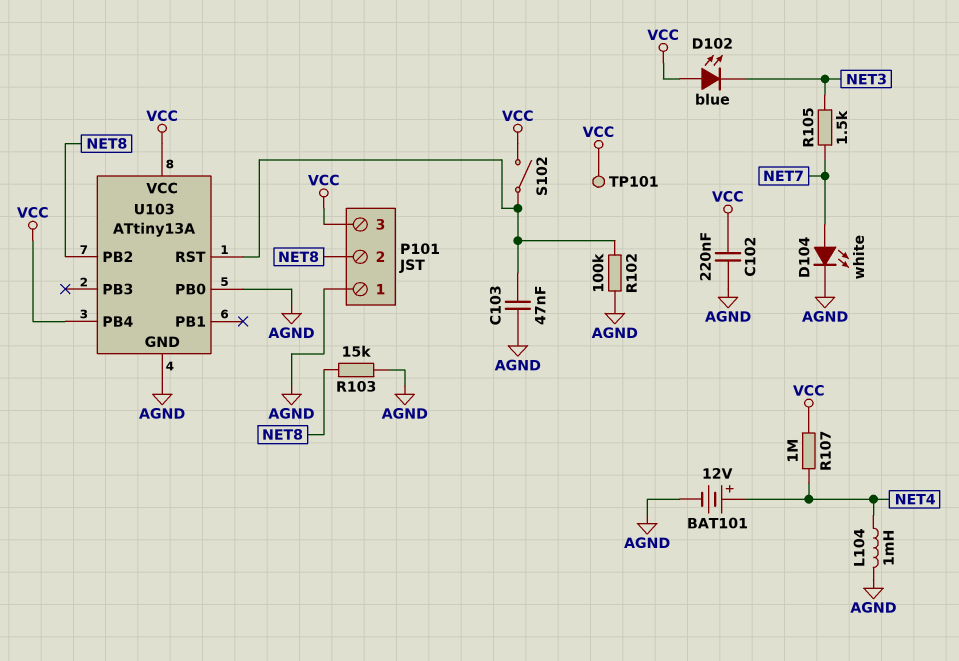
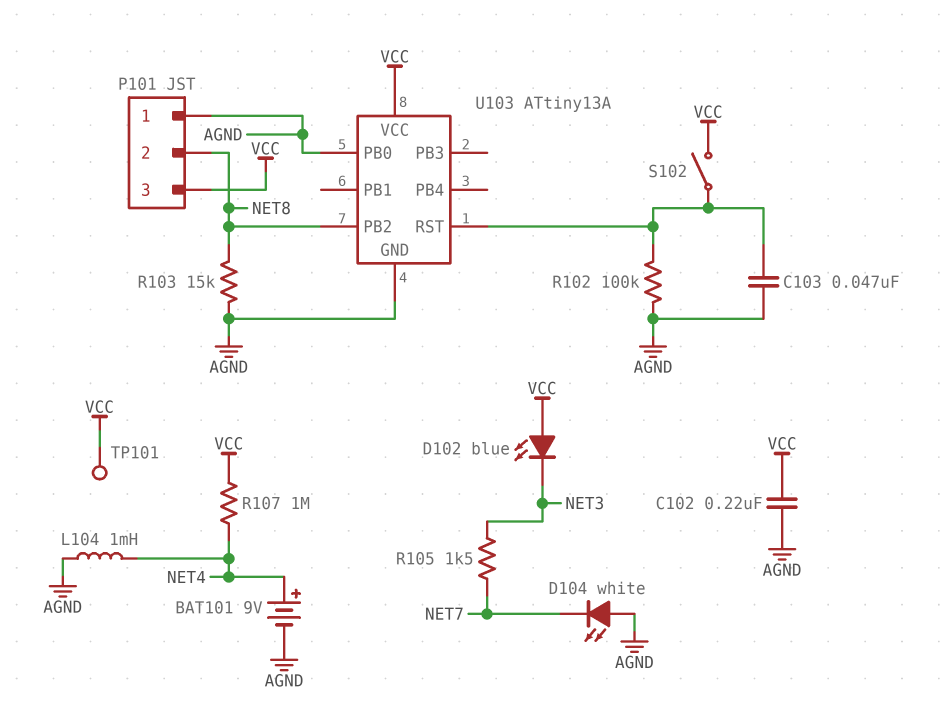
BAT101: 12V (plus NET4, minus AGND) -> 9V (plus NET4, minus AGND)
D104: LED white (A NET7, K AGND) -> LED white (A AGND, K NET7)
U103 pin PB4: VCC -> none

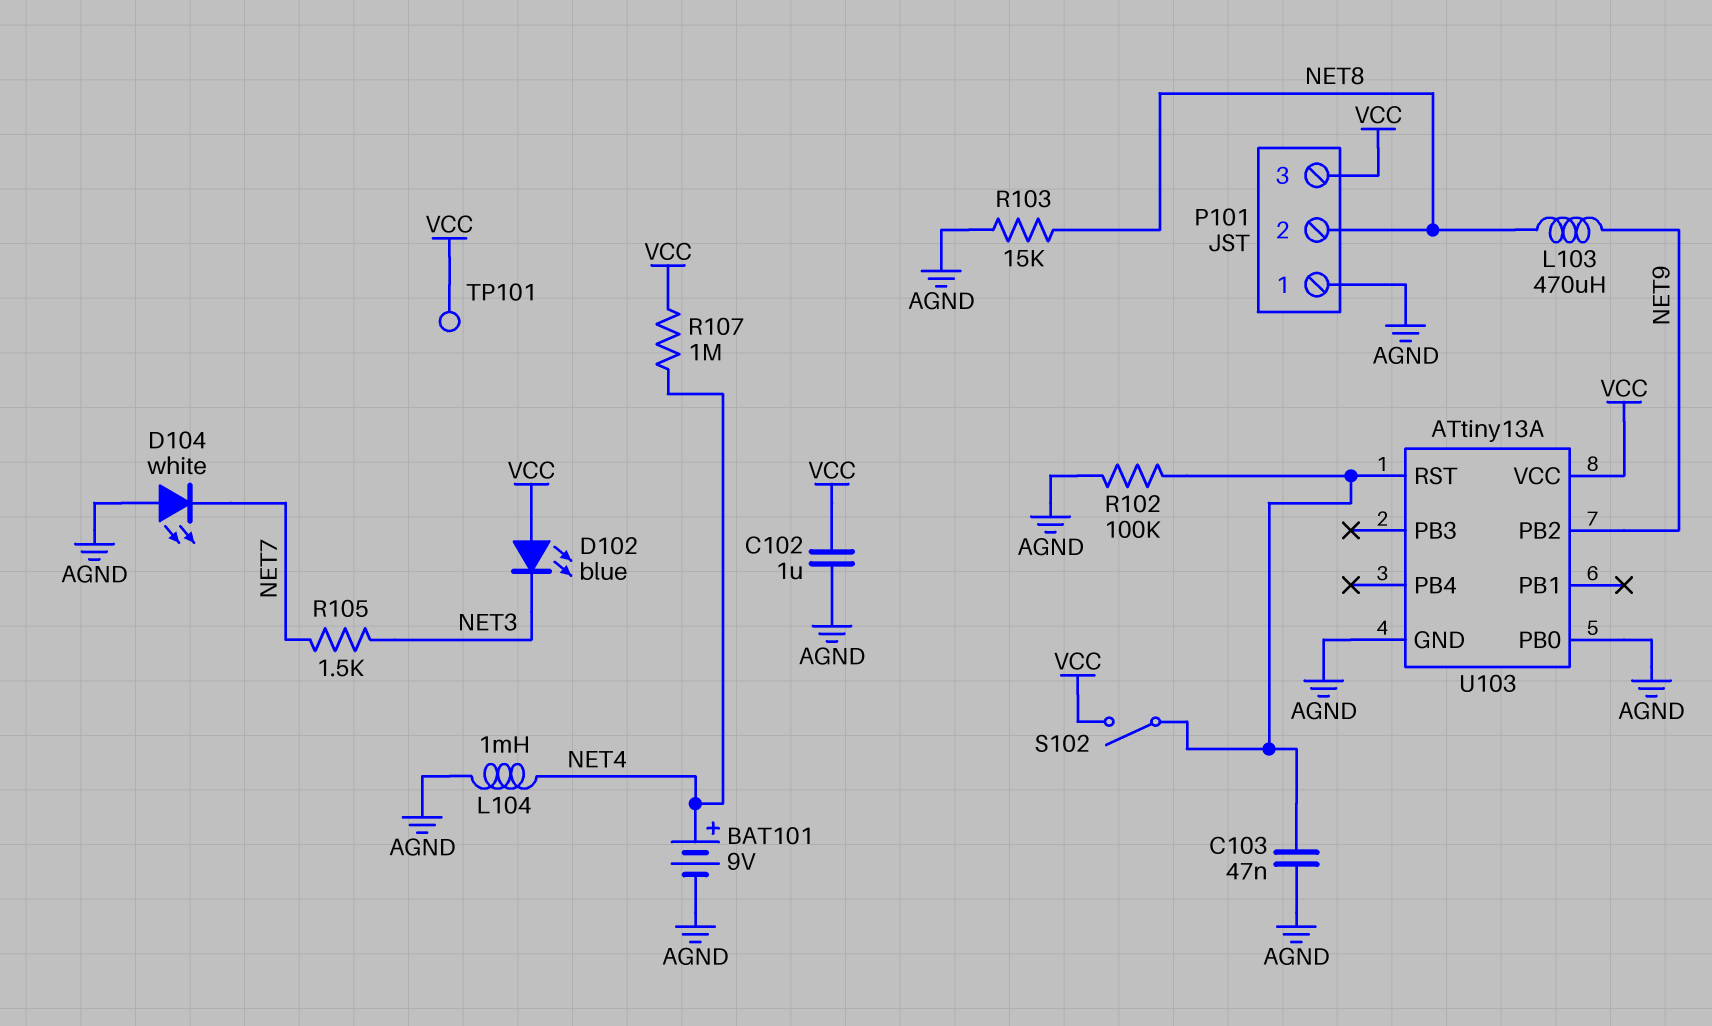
C102: 220nF (AGND, VCC) -> 1uF (AGND, VCC)
L103: none -> 470uH (NET8, NET9)
U103 pin PB2: NET8 -> NET9

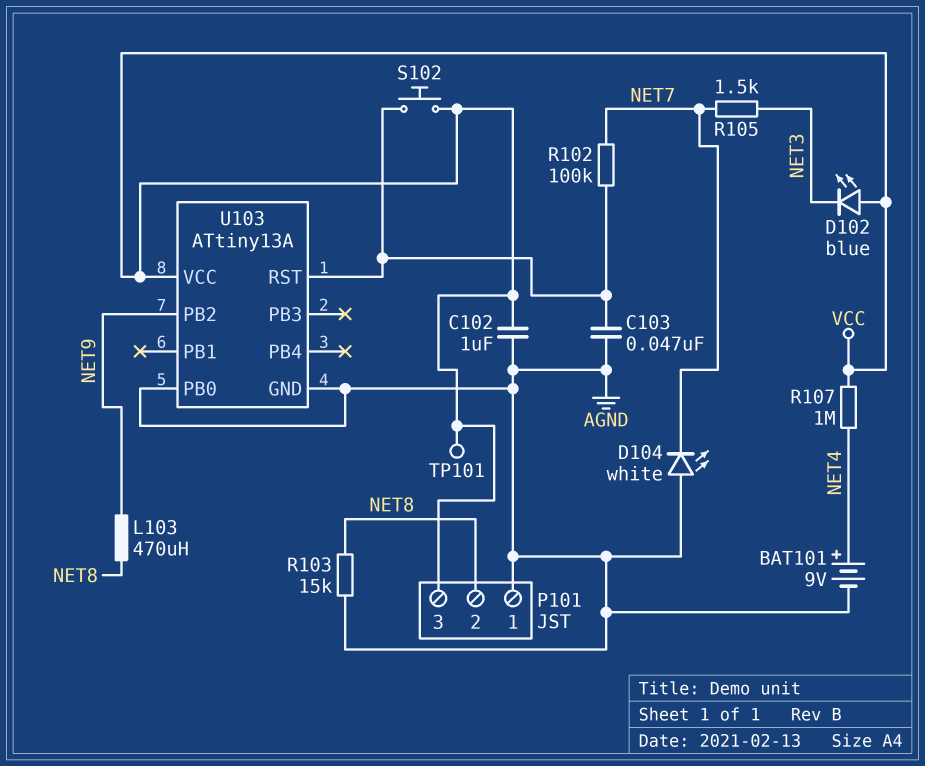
L104: 1mH (AGND, NET4) -> none
R102: 100k (AGND, U103/RST) -> 100k (NET7, U103/RST)
S102: switch (U103/RST, VCC) -> button (U103/RST, VCC)

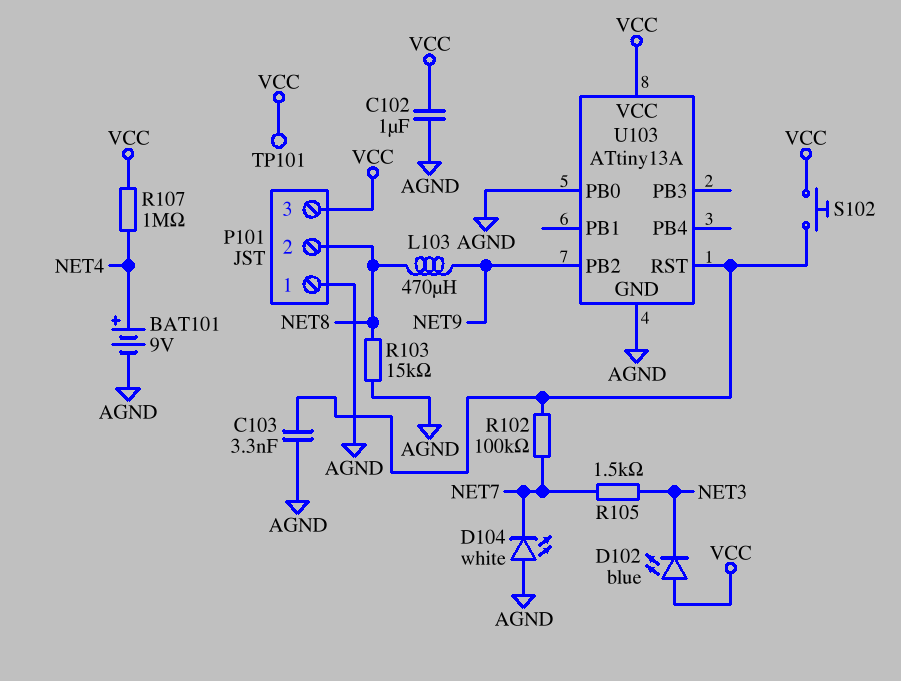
C103: 47nF (AGND, U103/RST) -> 3.3nF (AGND, U103/RST)

